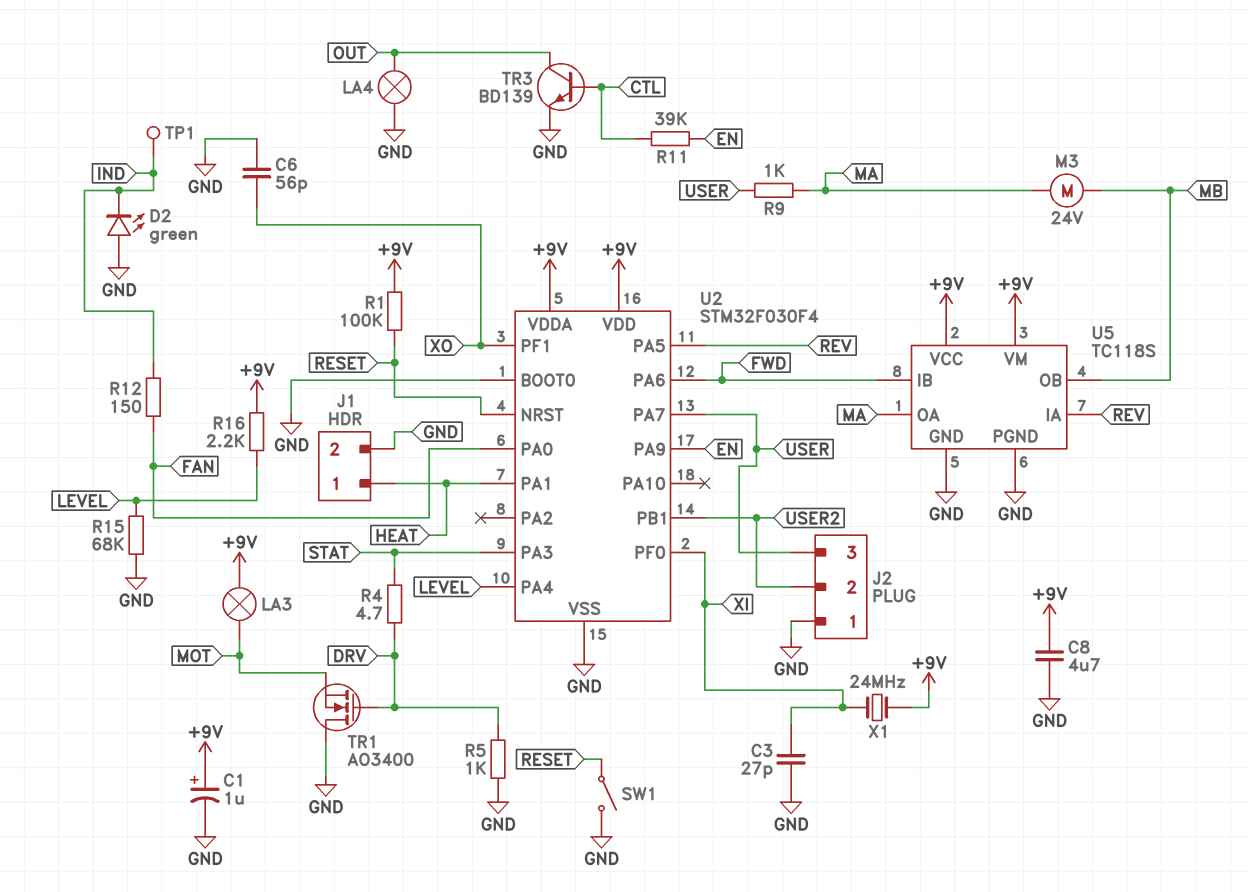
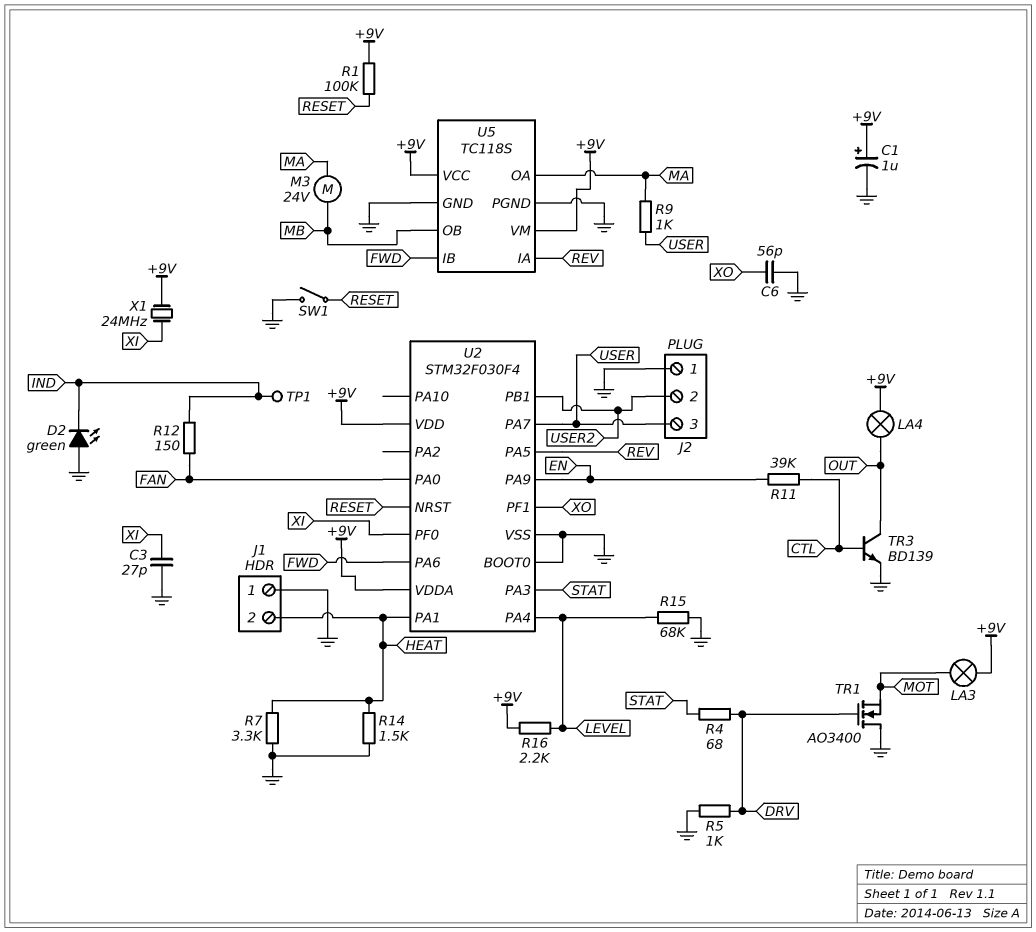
C8: 4.7uF (+9V, GND) -> none
J1 pin 1: HEAT -> GND
J1 pin 2: GND -> HEAT
LA4: lamp (GND, OUT) -> lamp (+9V, OUT)
R4: 4.7 (DRV, STAT) -> 68 (DRV, STAT)
R7: none -> 3.3k (GND, HEAT)
R14: none -> 1.5k (GND, HEAT)

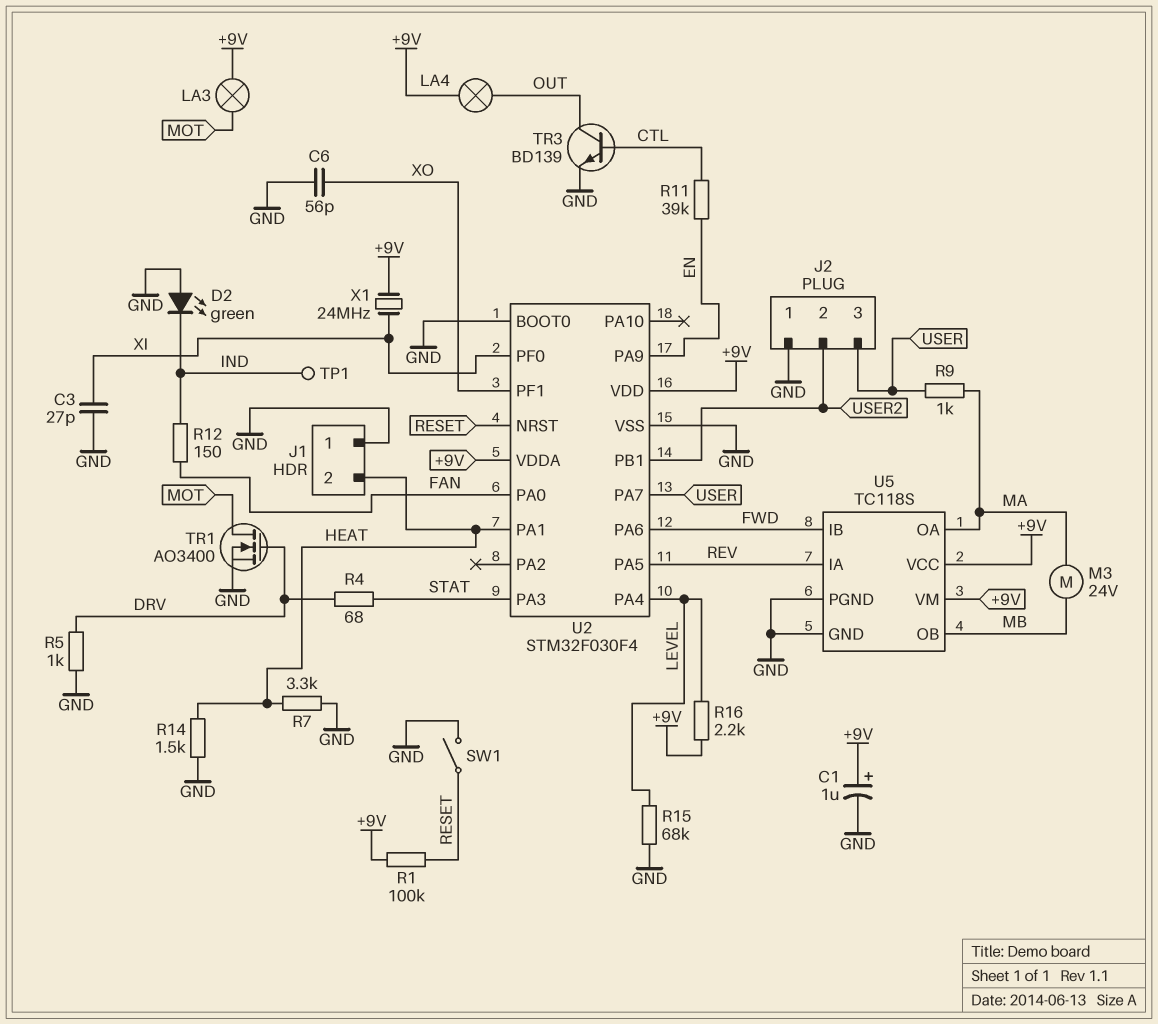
TR1: NMOS AO3400 (G DRV, D GND, S MOT) -> NMOS AO3400 (G DRV, D MOT, S GND)

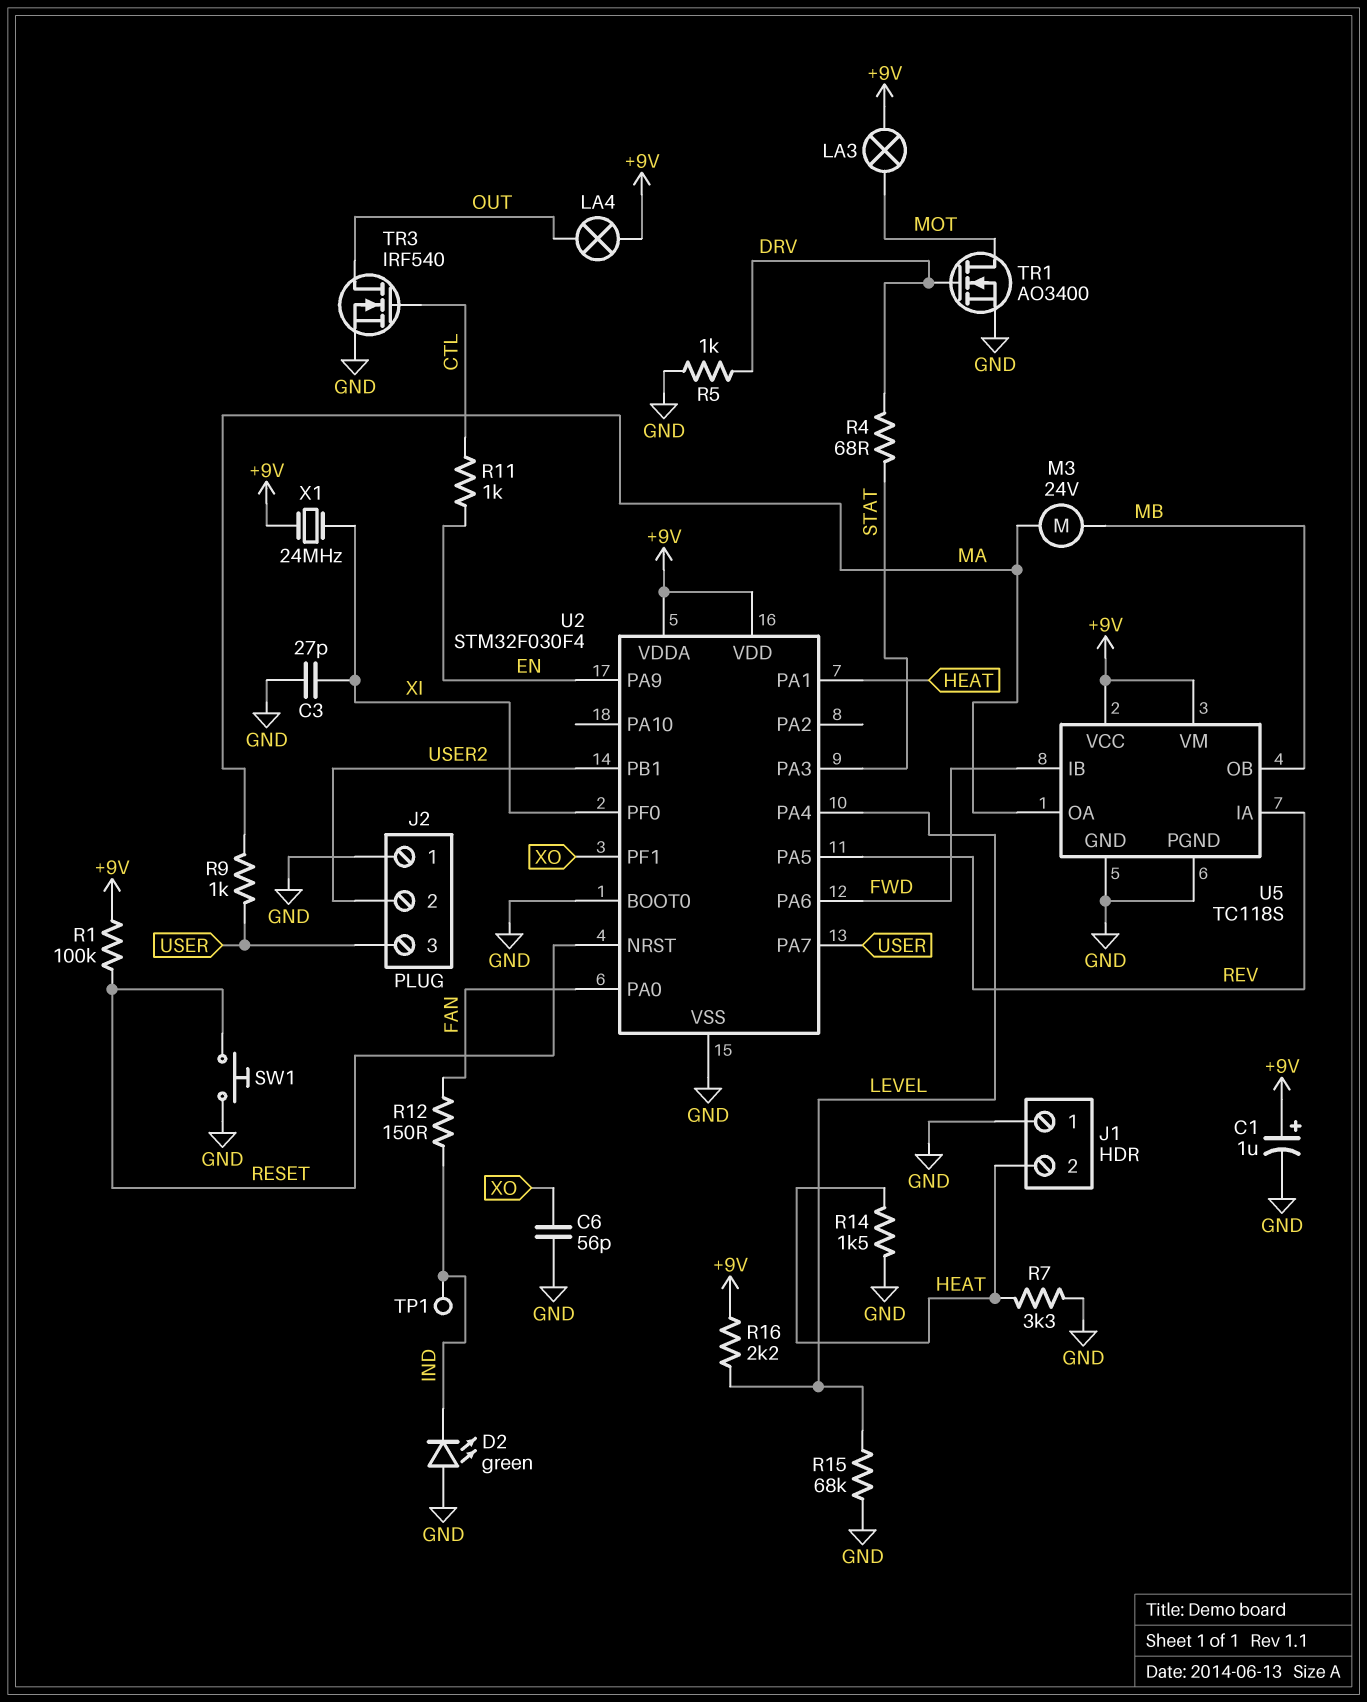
R11: 39k (CTL, EN) -> 1k (CTL, EN)
SW1: switch (GND, RESET) -> button (GND, RESET)
TR3: NPN BD139 (B CTL, C OUT, E GND) -> NMOS IRF540 (G CTL, D OUT, S GND)

